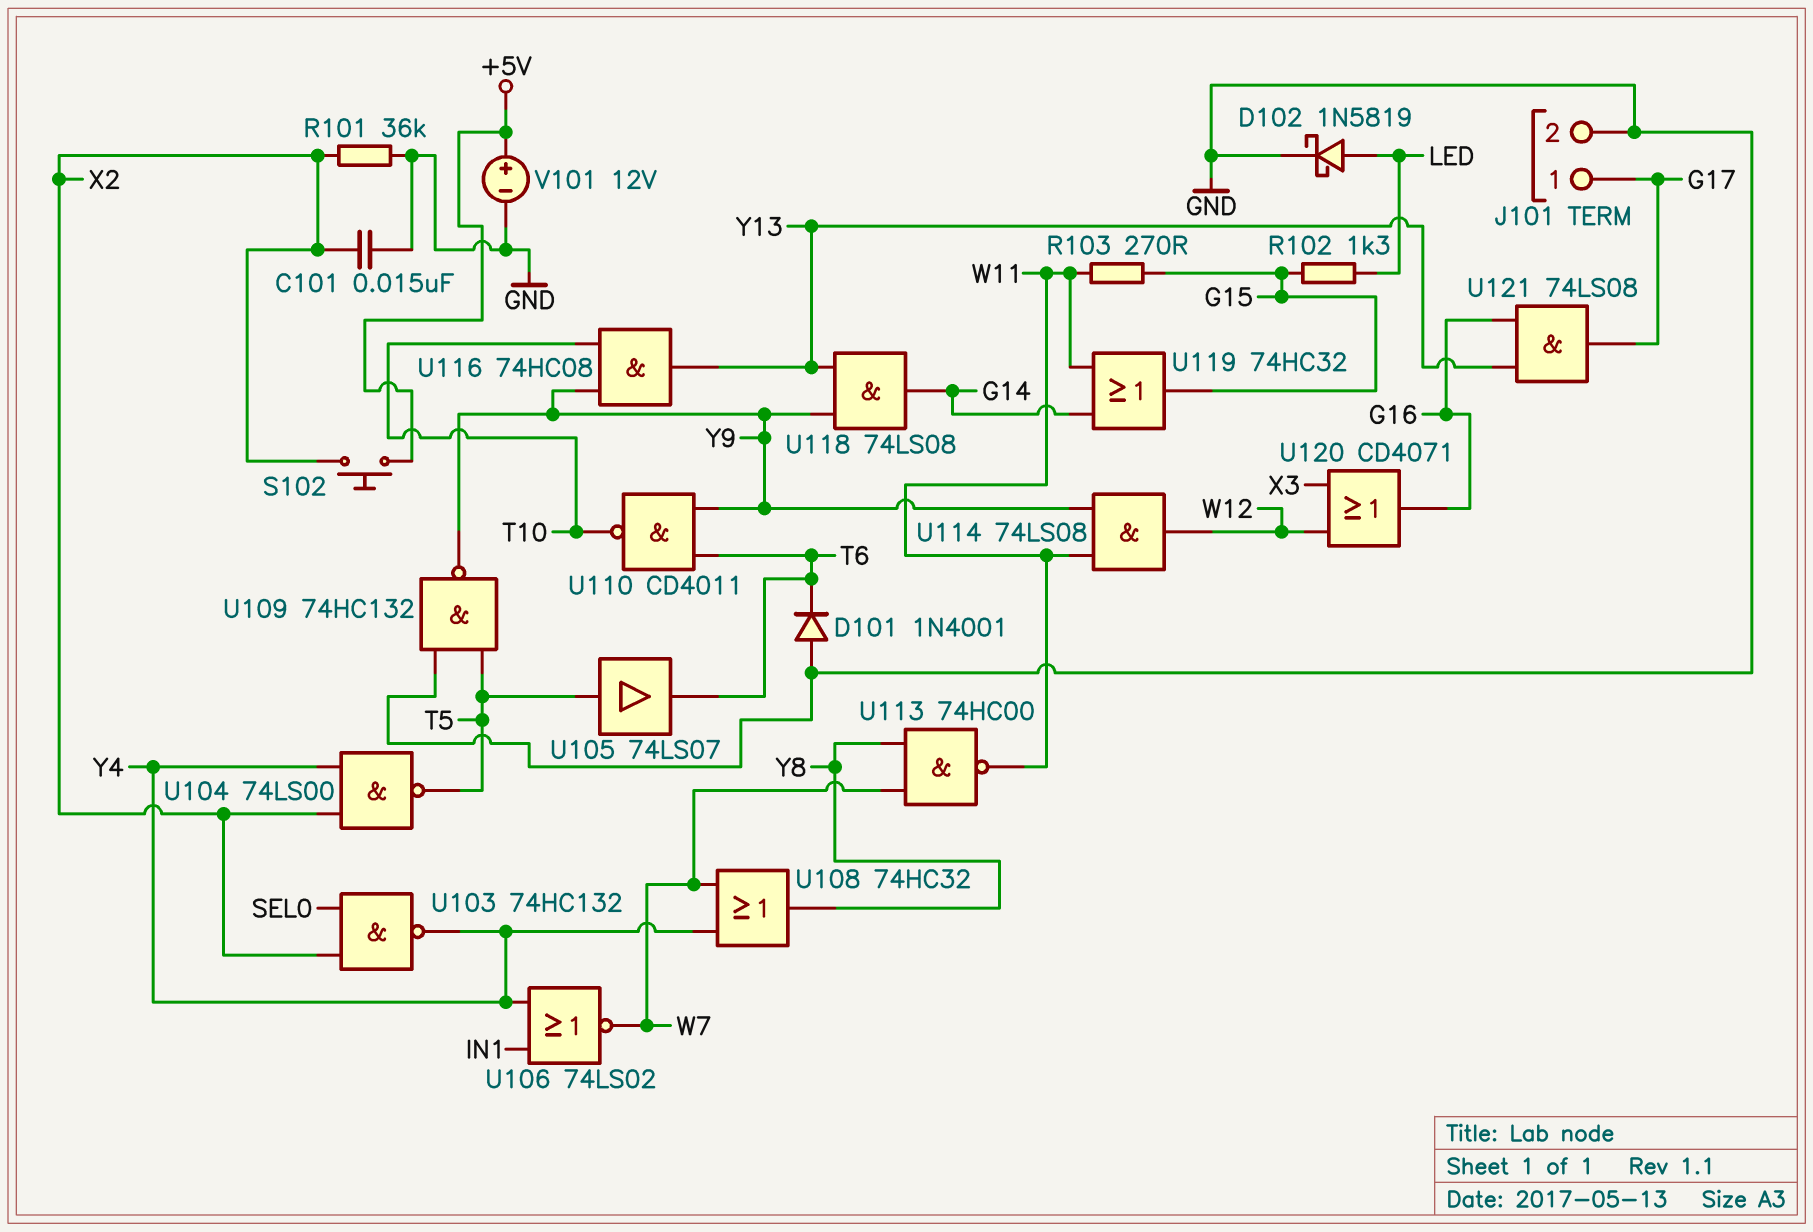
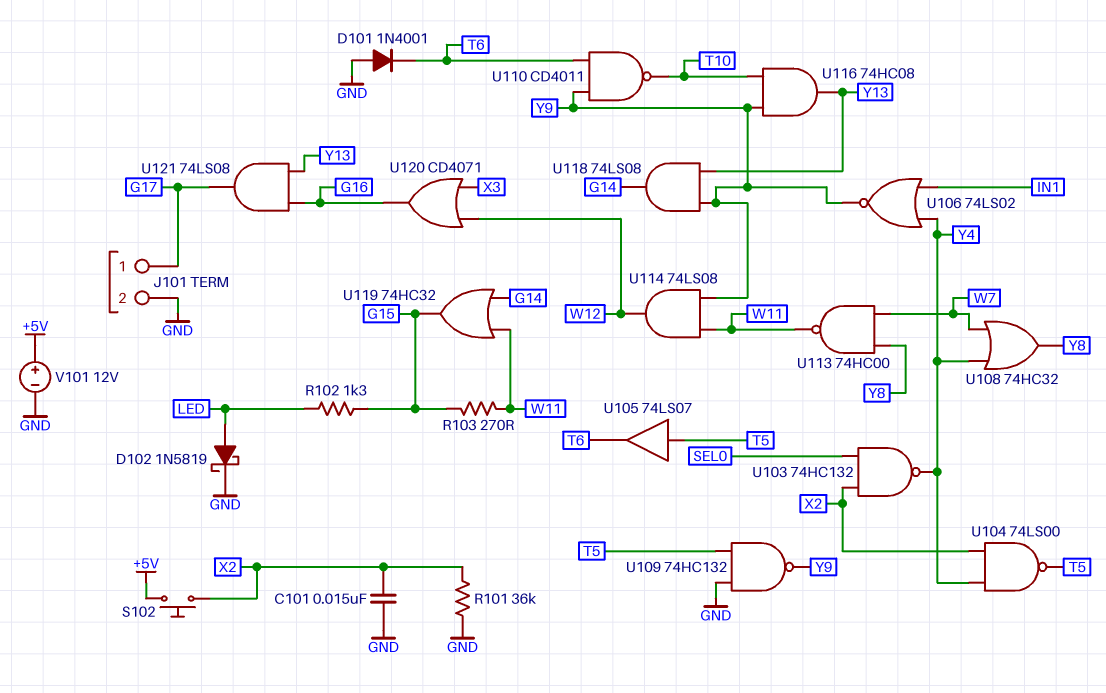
U106: NOR 74LS02 (in IN1, in Y4, out W7) -> NOR 74LS02 (in IN1, in Y4, out Y9)

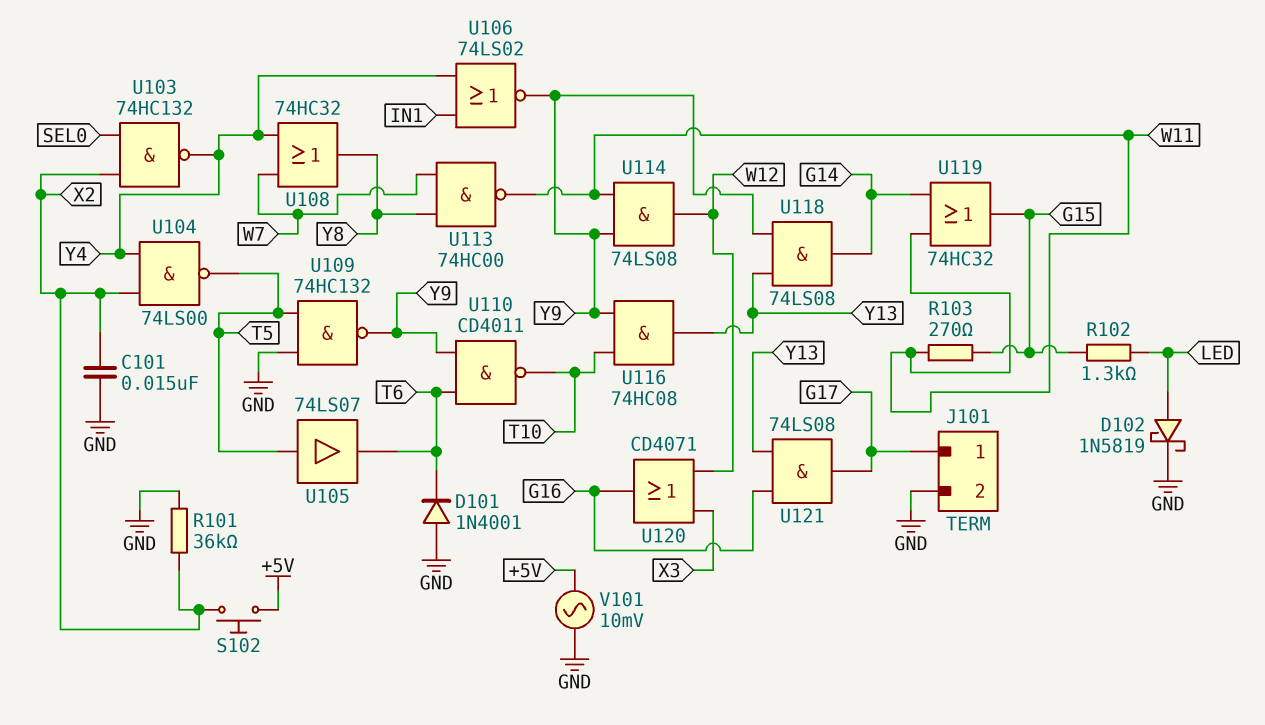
V101: 12V (plus +5V, minus GND) -> AC 10mV (+5V, GND)

